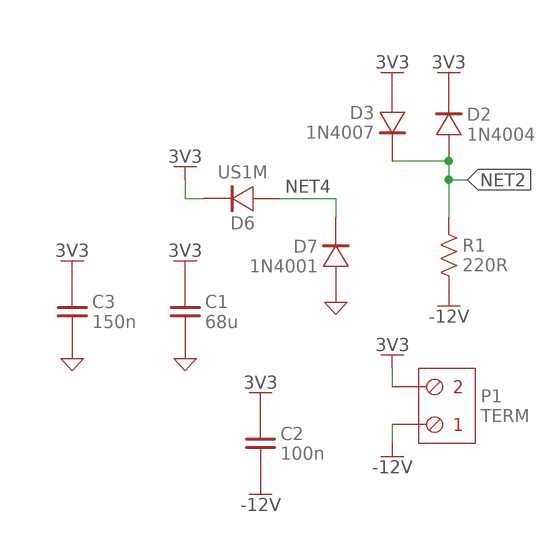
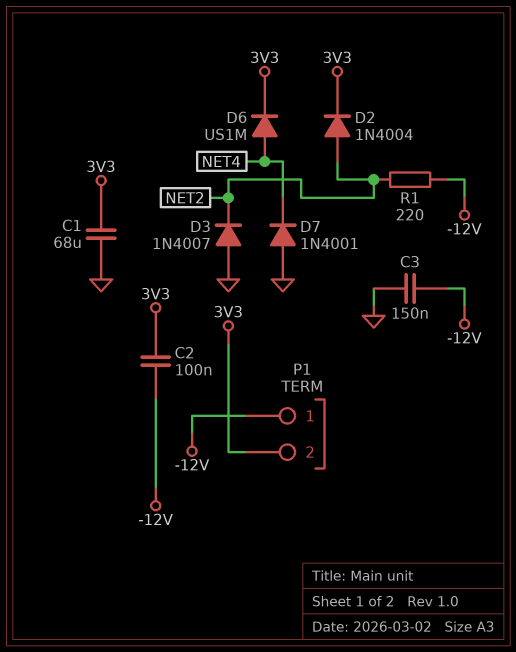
C3: 150nF (3V3, GND) -> 150nF (-12V, GND)
D3: diode 1N4007 (A 3V3, K NET2) -> diode 1N4007 (A GND, K NET2)

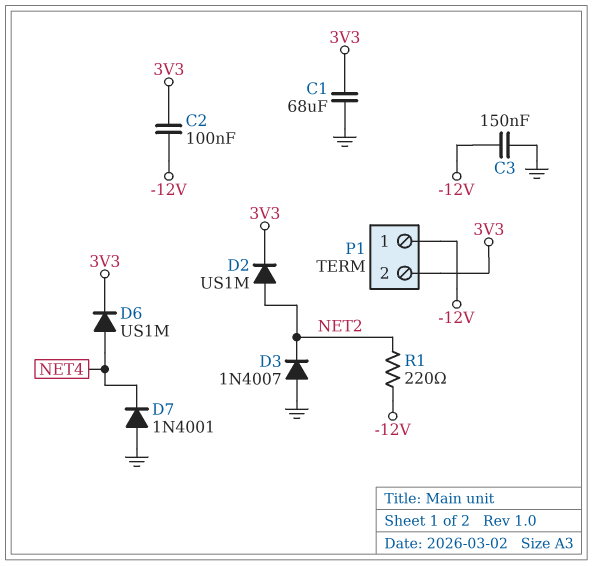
D2: diode 1N4004 (A NET2, K 3V3) -> diode US1M (A NET2, K 3V3)

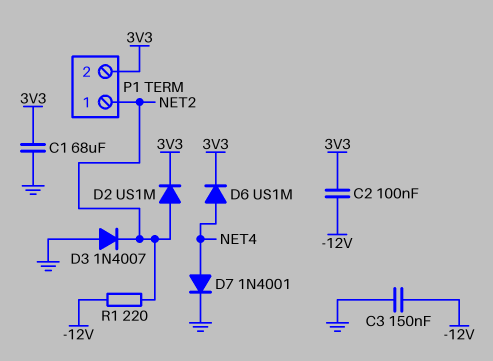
D7: diode 1N4001 (A GND, K NET4) -> diode 1N4001 (A NET4, K GND)
P1 pin 1: -12V -> NET2

